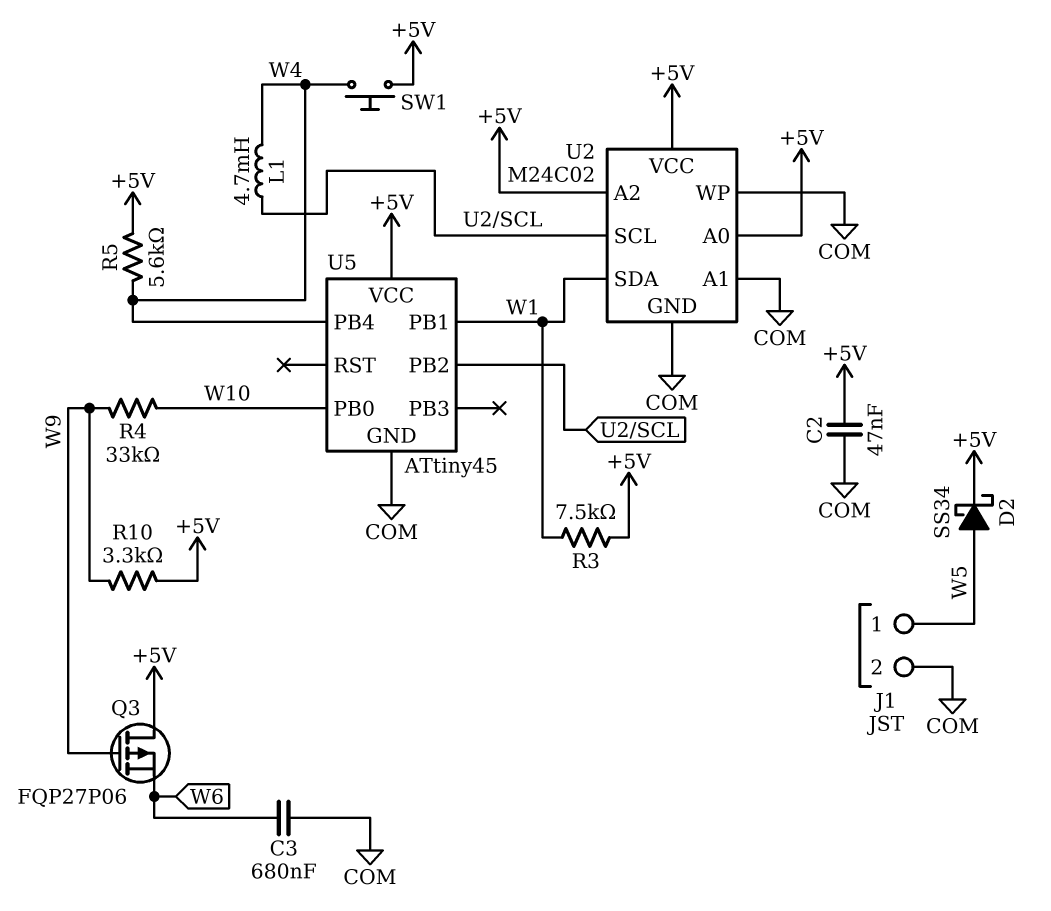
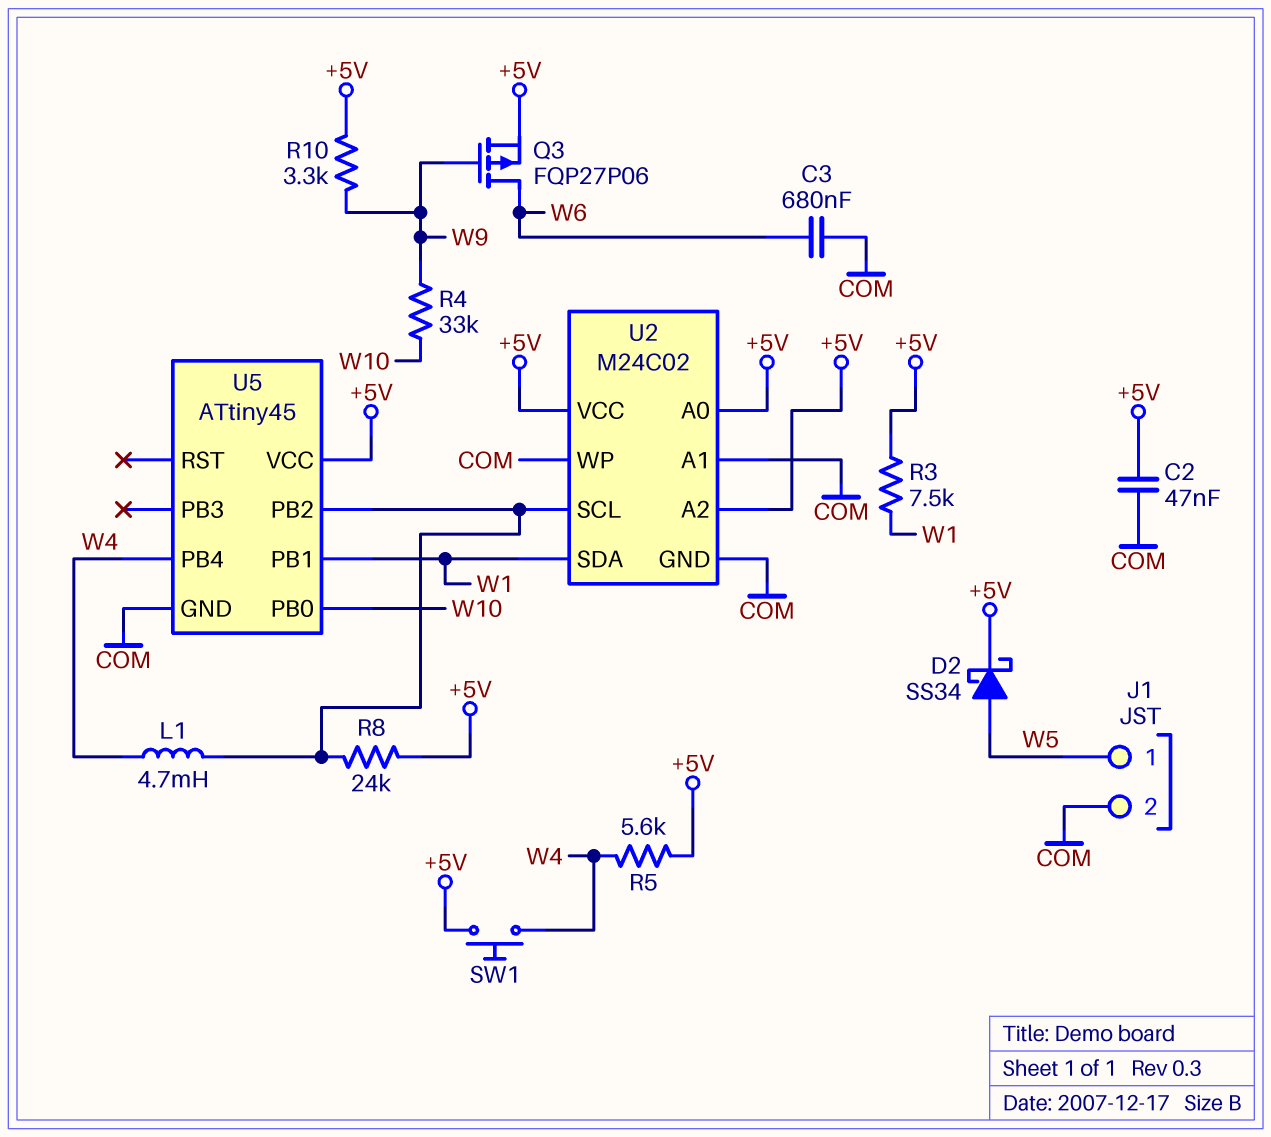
Q3: PMOS FQP27P06 (G W9, D +5V, S W6) -> PMOS FQP27P06 (G W9, D W6, S +5V)
R8: none -> 24k (+5V, U2/SCL)

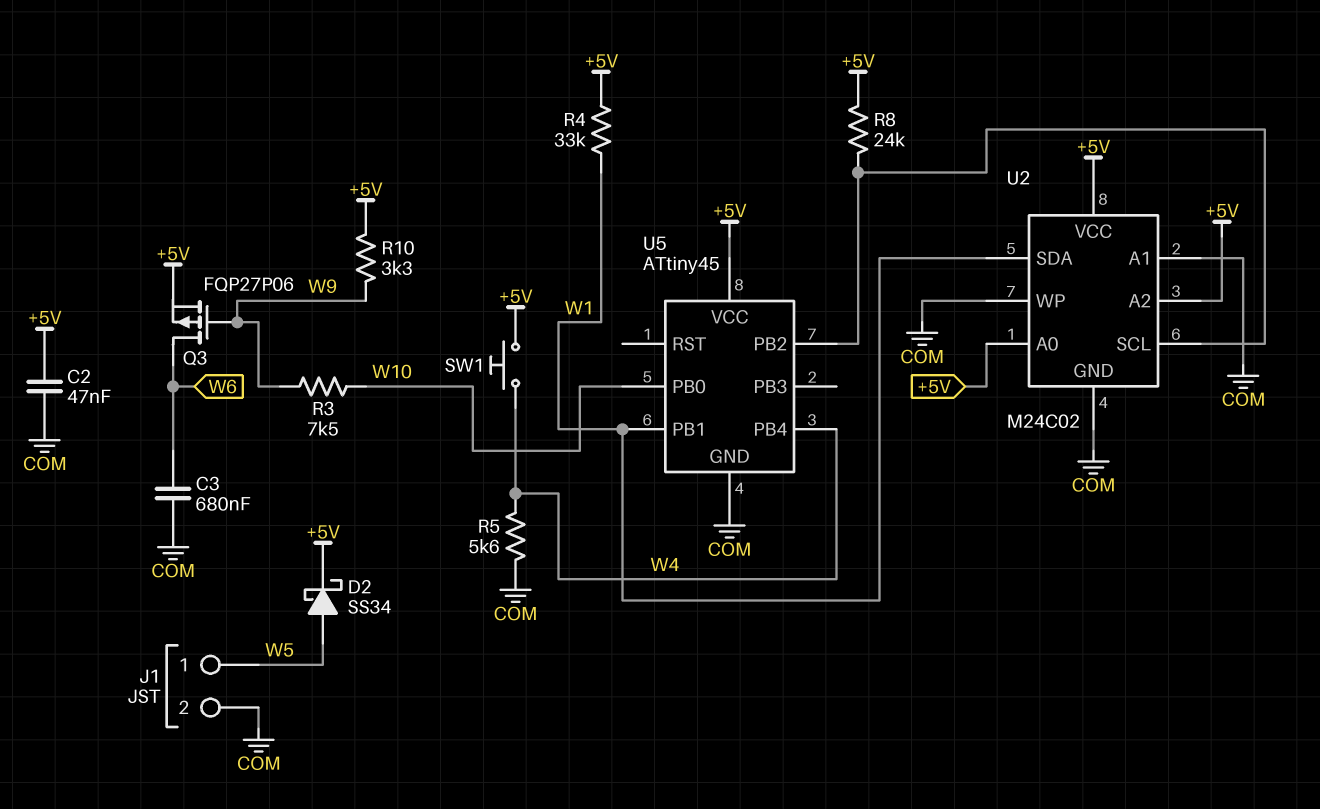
L1: 4.7mH (U2/SCL, W4) -> none
R3: 7.5k (+5V, W1) -> 7.5k (W9, W10)
R4: 33k (W9, W10) -> 33k (+5V, W1)
R5: 5.6k (+5V, W4) -> 5.6k (COM, W4)

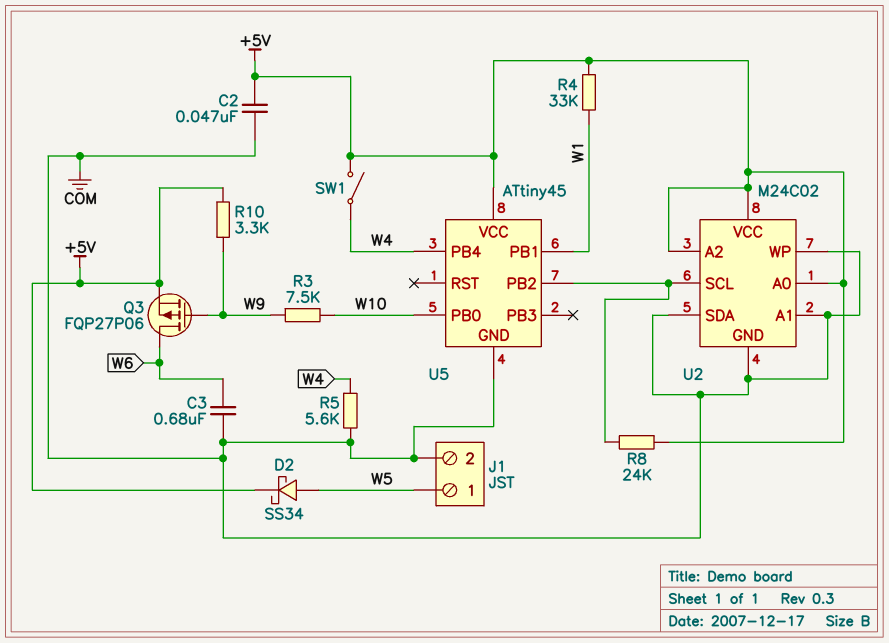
SW1: button (+5V, W4) -> switch (+5V, W4)
U2 pin SDA: W1 -> COM

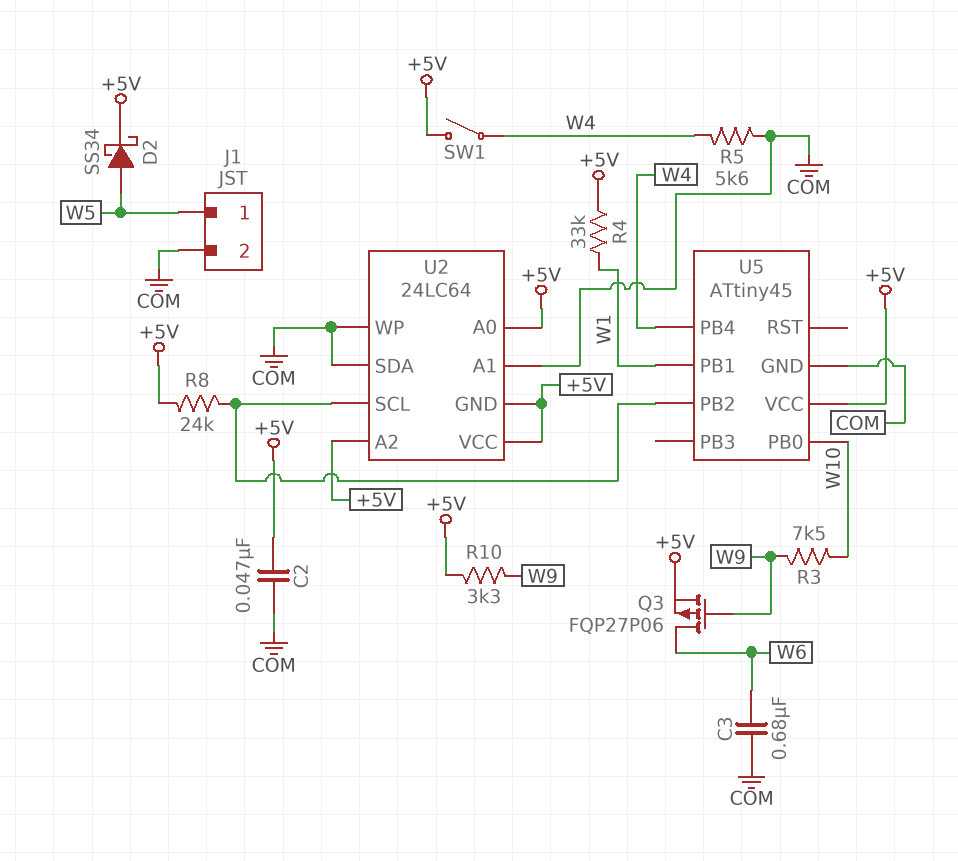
U2: M24C02 -> 24LC64
U2 pin GND: COM -> +5V

